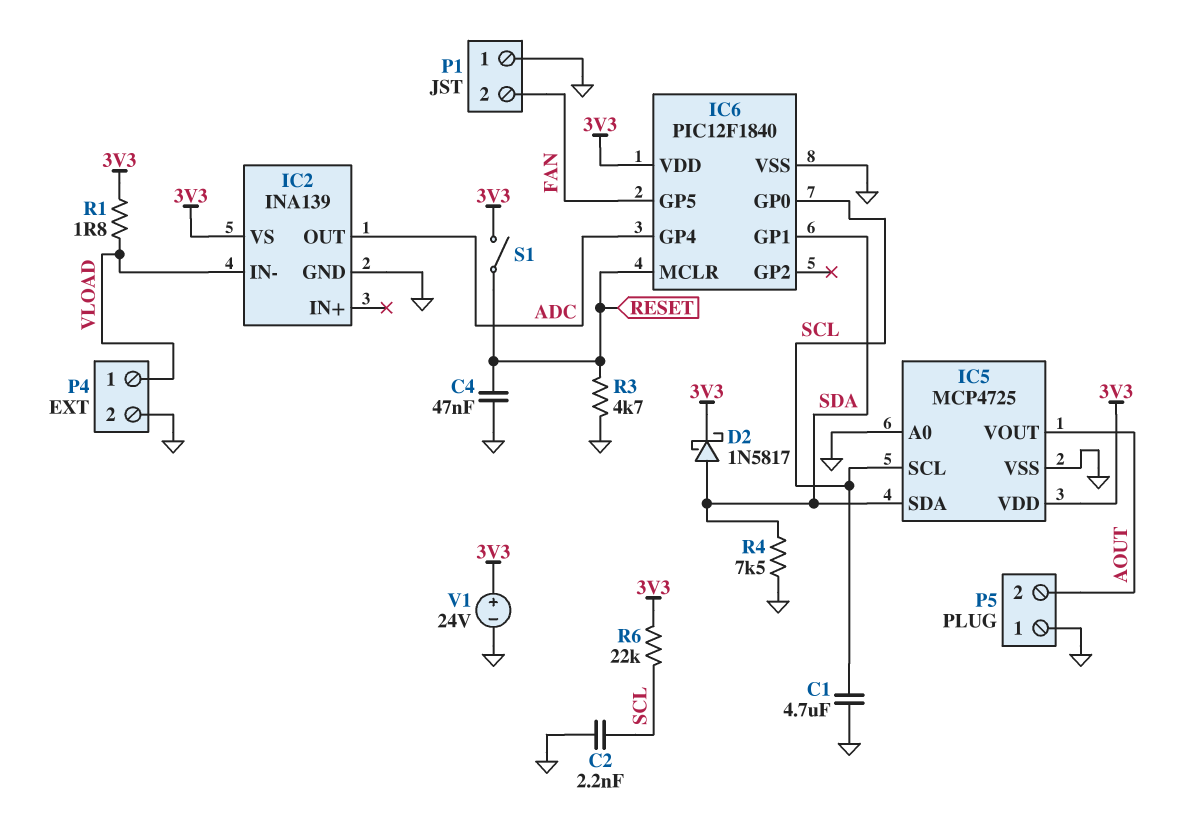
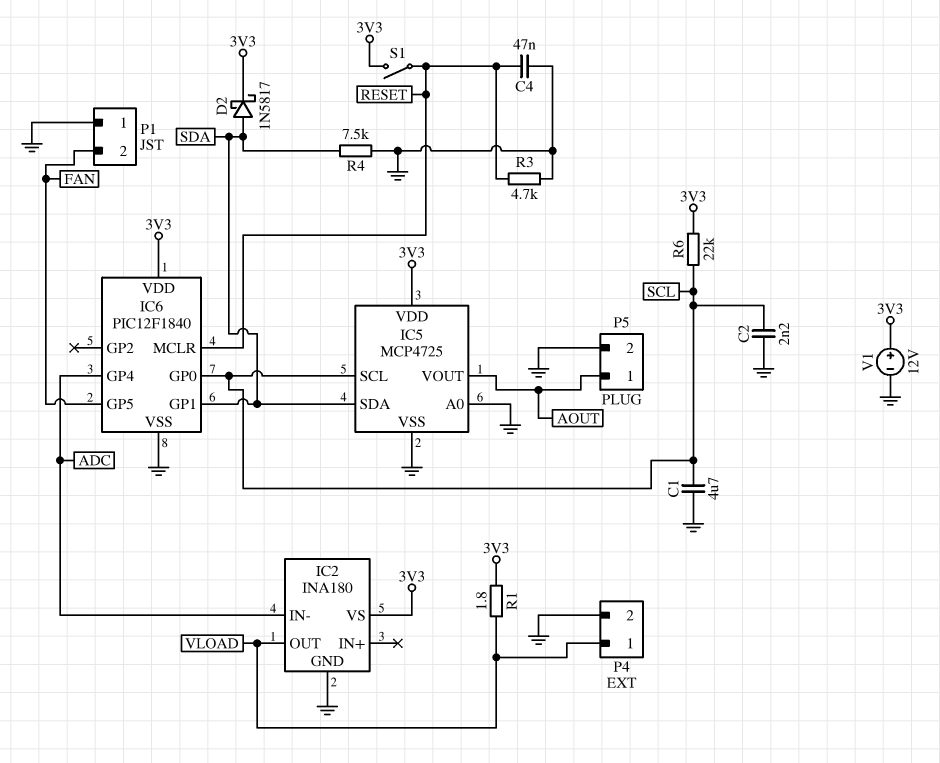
IC2: INA139 -> INA180
IC2 pin IN-: VLOAD -> ADC
IC2 pin OUT: ADC -> VLOAD
P5 pin 1: GND -> AOUT
P5 pin 2: AOUT -> GND
V1: 24V (plus 3V3, minus GND) -> 12V (plus 3V3, minus GND)

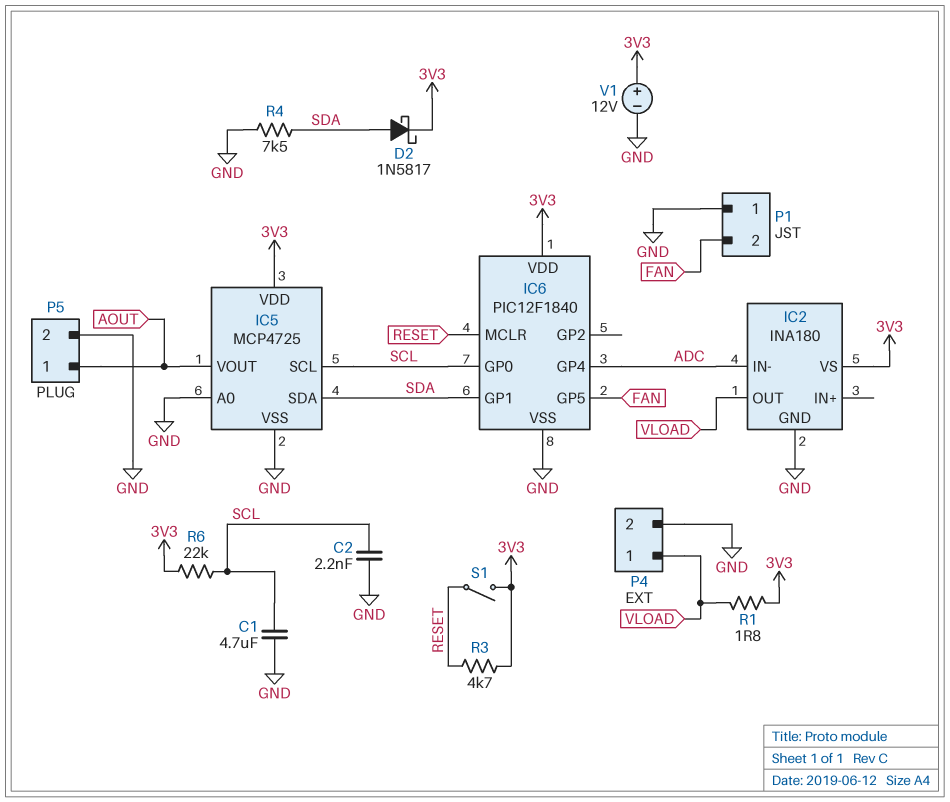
C4: 47nF (GND, RESET) -> none
R3: 4.7k (GND, RESET) -> 4.7k (3V3, RESET)

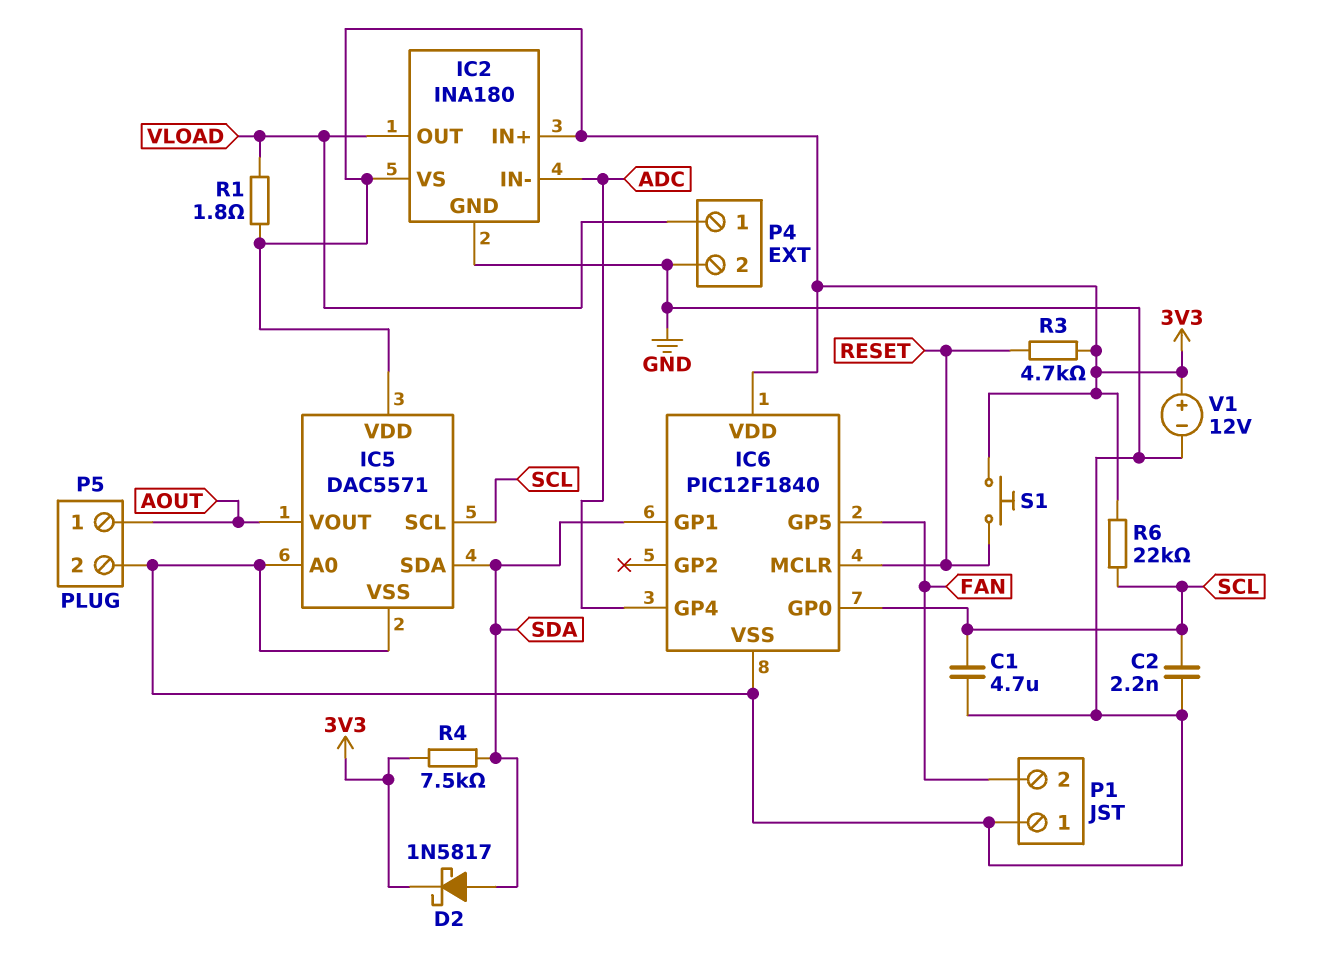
IC2 pin IN+: none -> 3V3
IC5: MCP4725 -> DAC5571
R4: 7.5k (GND, SDA) -> 7.5k (3V3, SDA)
S1: switch (3V3, RESET) -> button (3V3, RESET)

